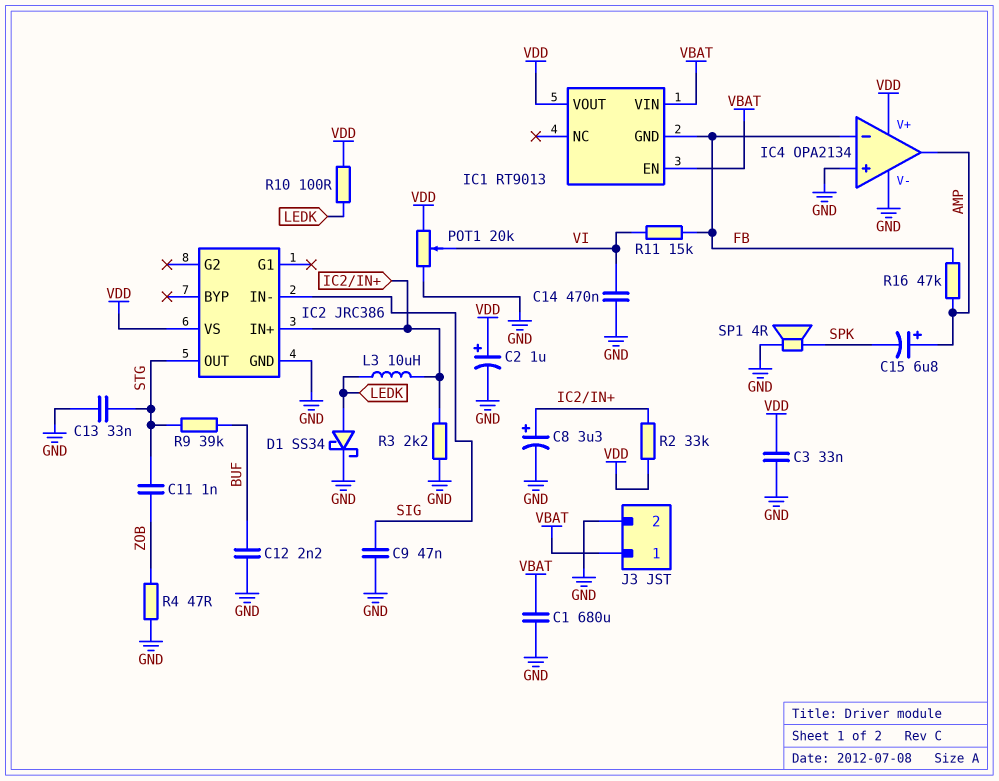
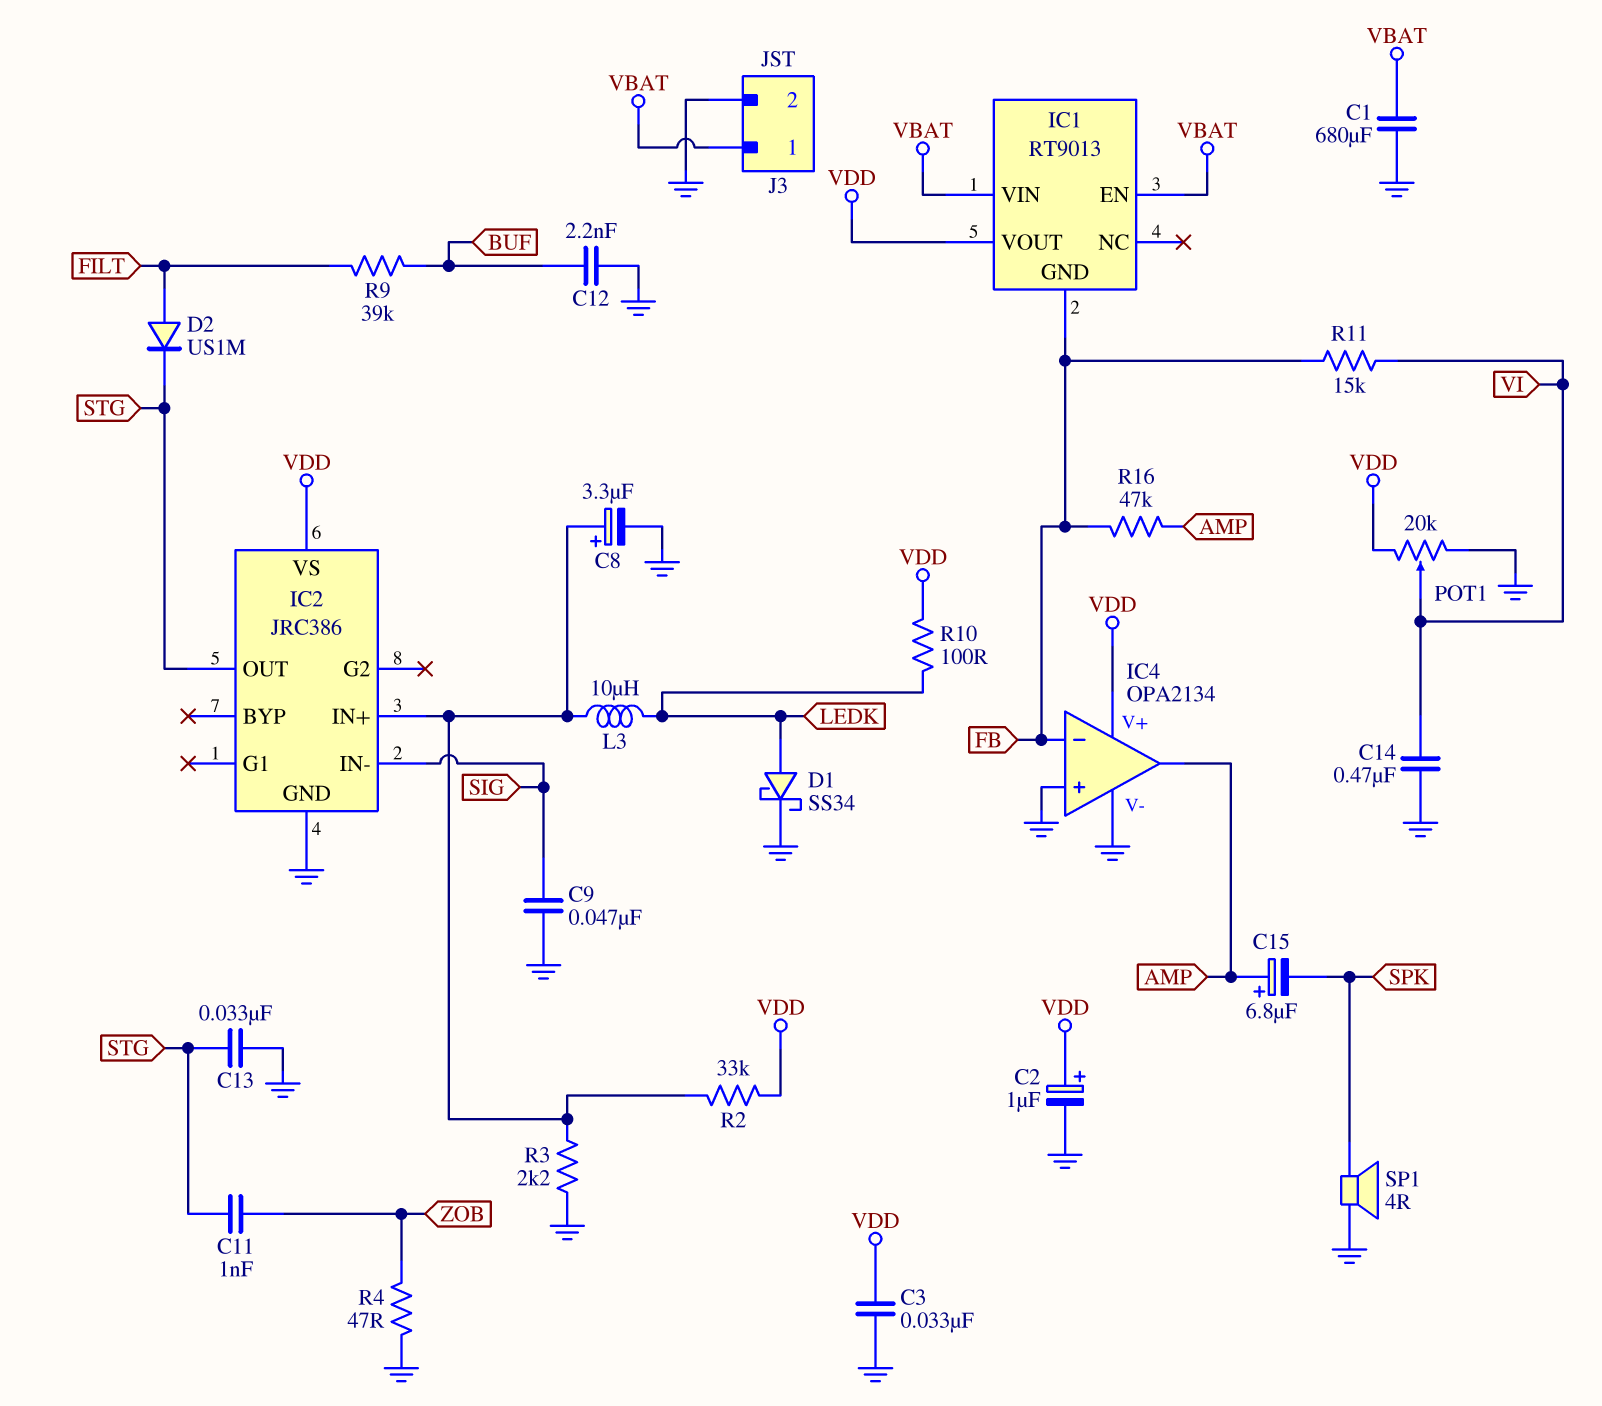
D2: none -> diode US1M (A FILT, K STG)
R9: 39k (BUF, STG) -> 39k (BUF, FILT)

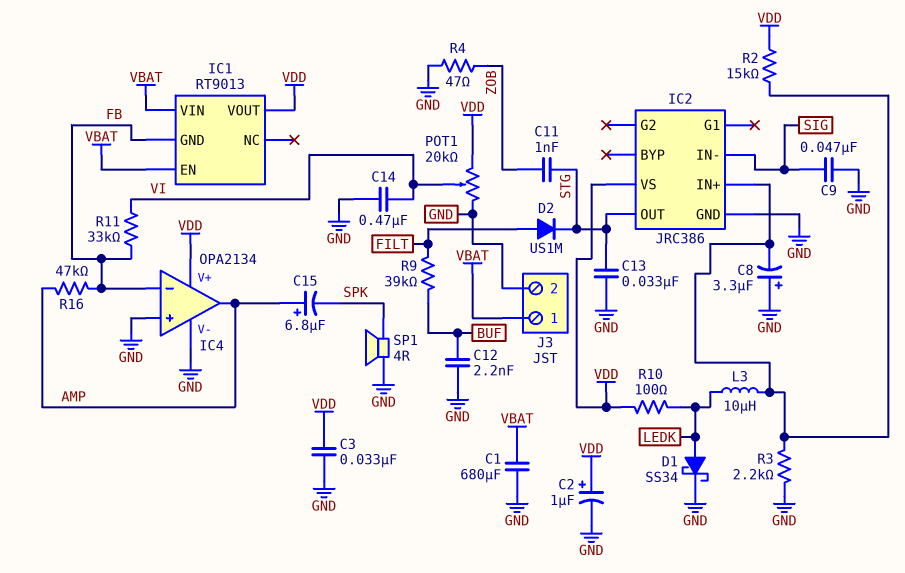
C8: 3.3uF (plus IC2/IN+, minus GND) -> 3.3uF (plus GND, minus IC2/IN+)
R2: 33k (IC2/IN+, VDD) -> 15k (IC2/IN+, VDD)
R11: 15k (FB, VI) -> 33k (FB, VI)

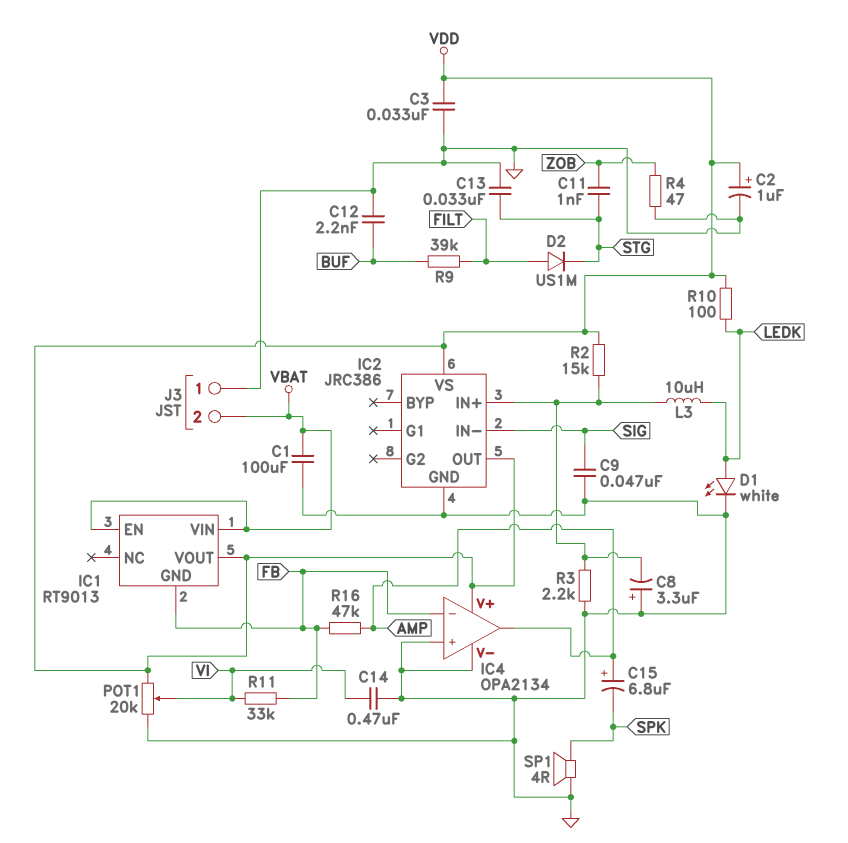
C1: 680uF (GND, VBAT) -> 100uF (GND, VBAT)
D1: schottky SS34 (A LEDK, K GND) -> LED white (A LEDK, K GND)
IC2 pin OUT: STG -> VDD
J3 pin 1: VBAT -> GND
J3 pin 2: GND -> VBAT

